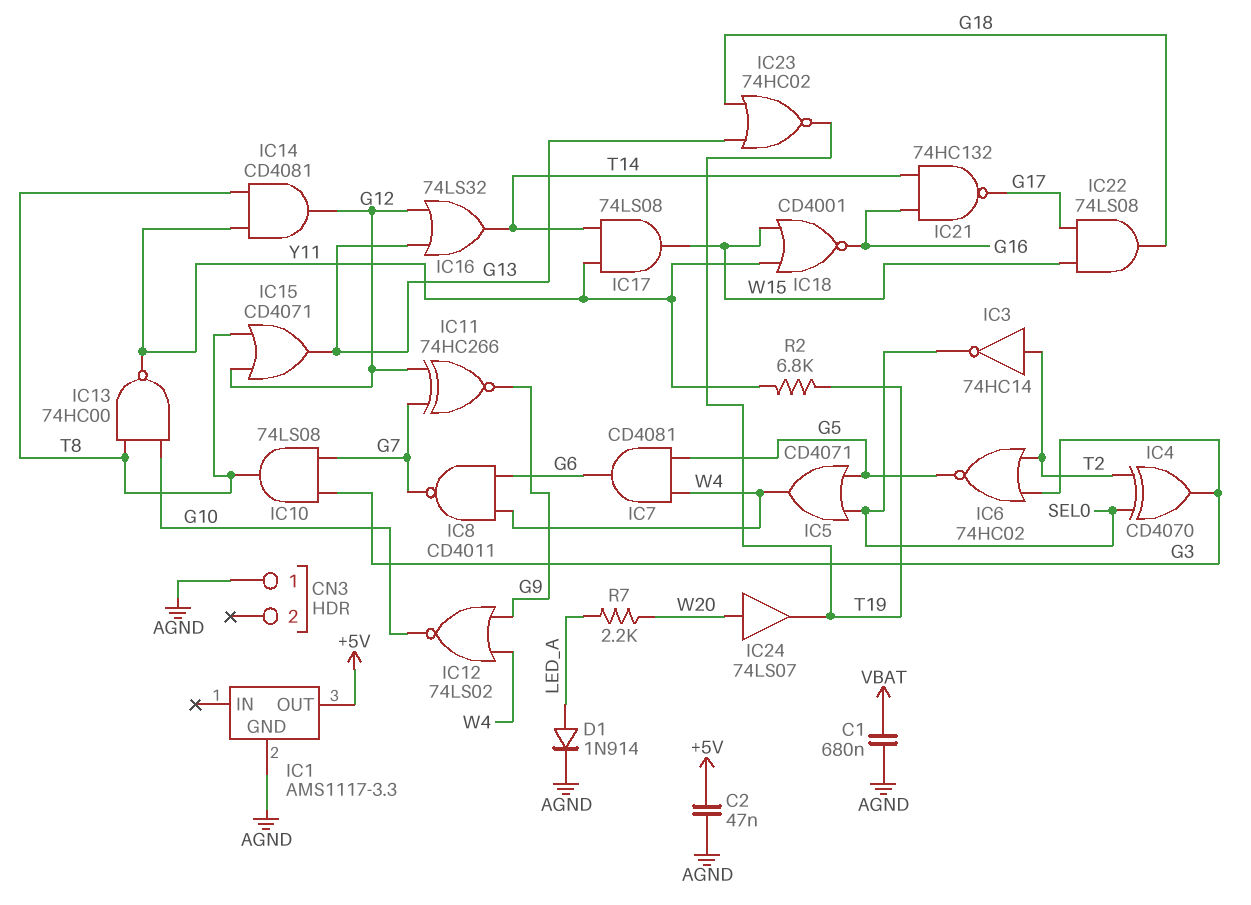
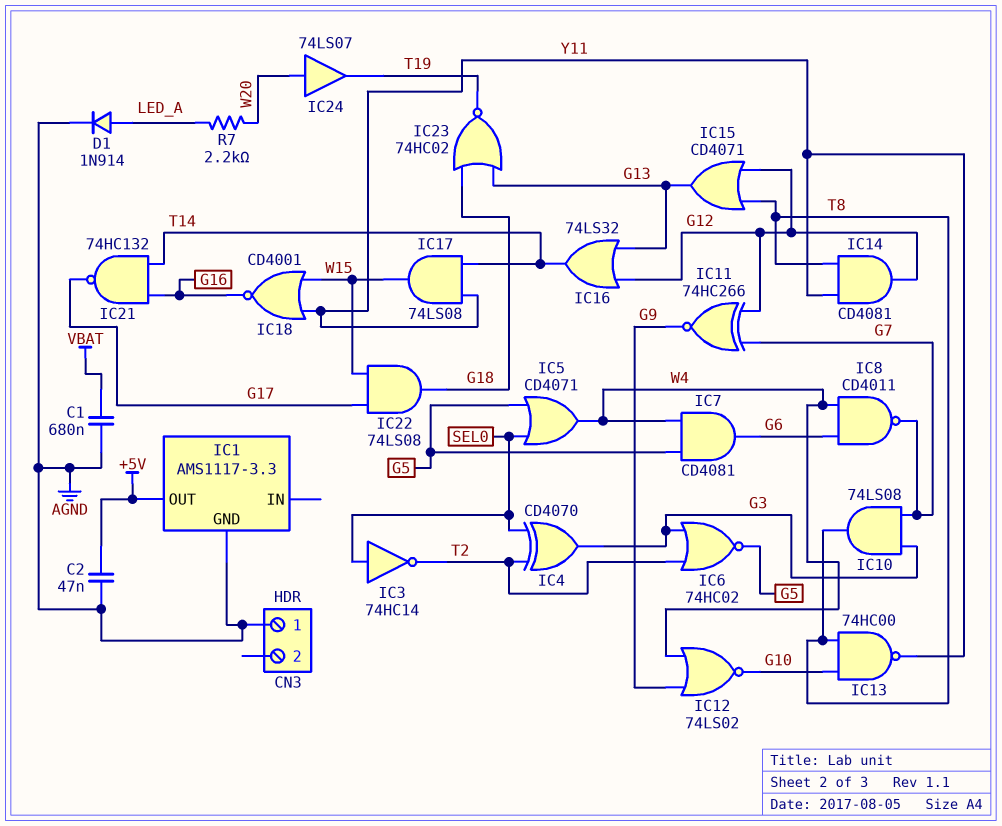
IC3: NOT 74HC14 (in T2, out SEL0) -> NOT 74HC14 (in SEL0, out T2)
R2: 6.8k (T19, Y11) -> none

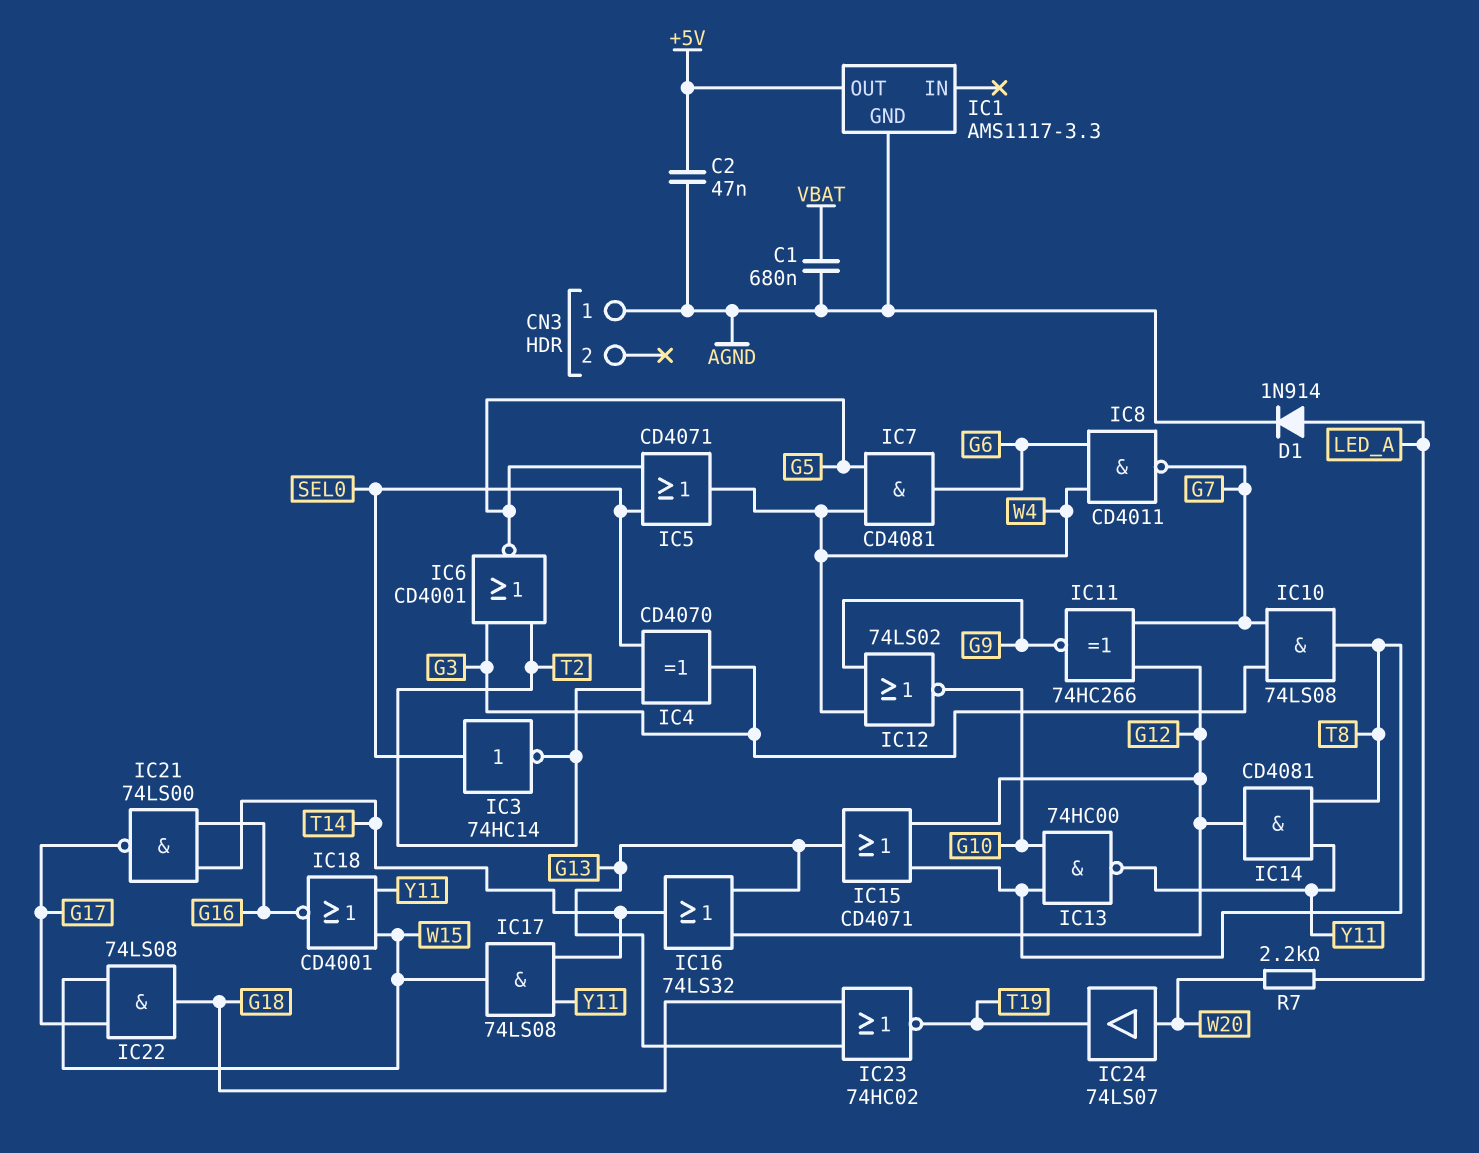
IC6: NOR 74HC02 (in G3, in T2, out G5) -> NOR CD4001 (in G3, in T2, out G5)
IC21: NAND 74HC132 (in G16, in T14, out G17) -> NAND 74LS00 (in G16, in T14, out G17)

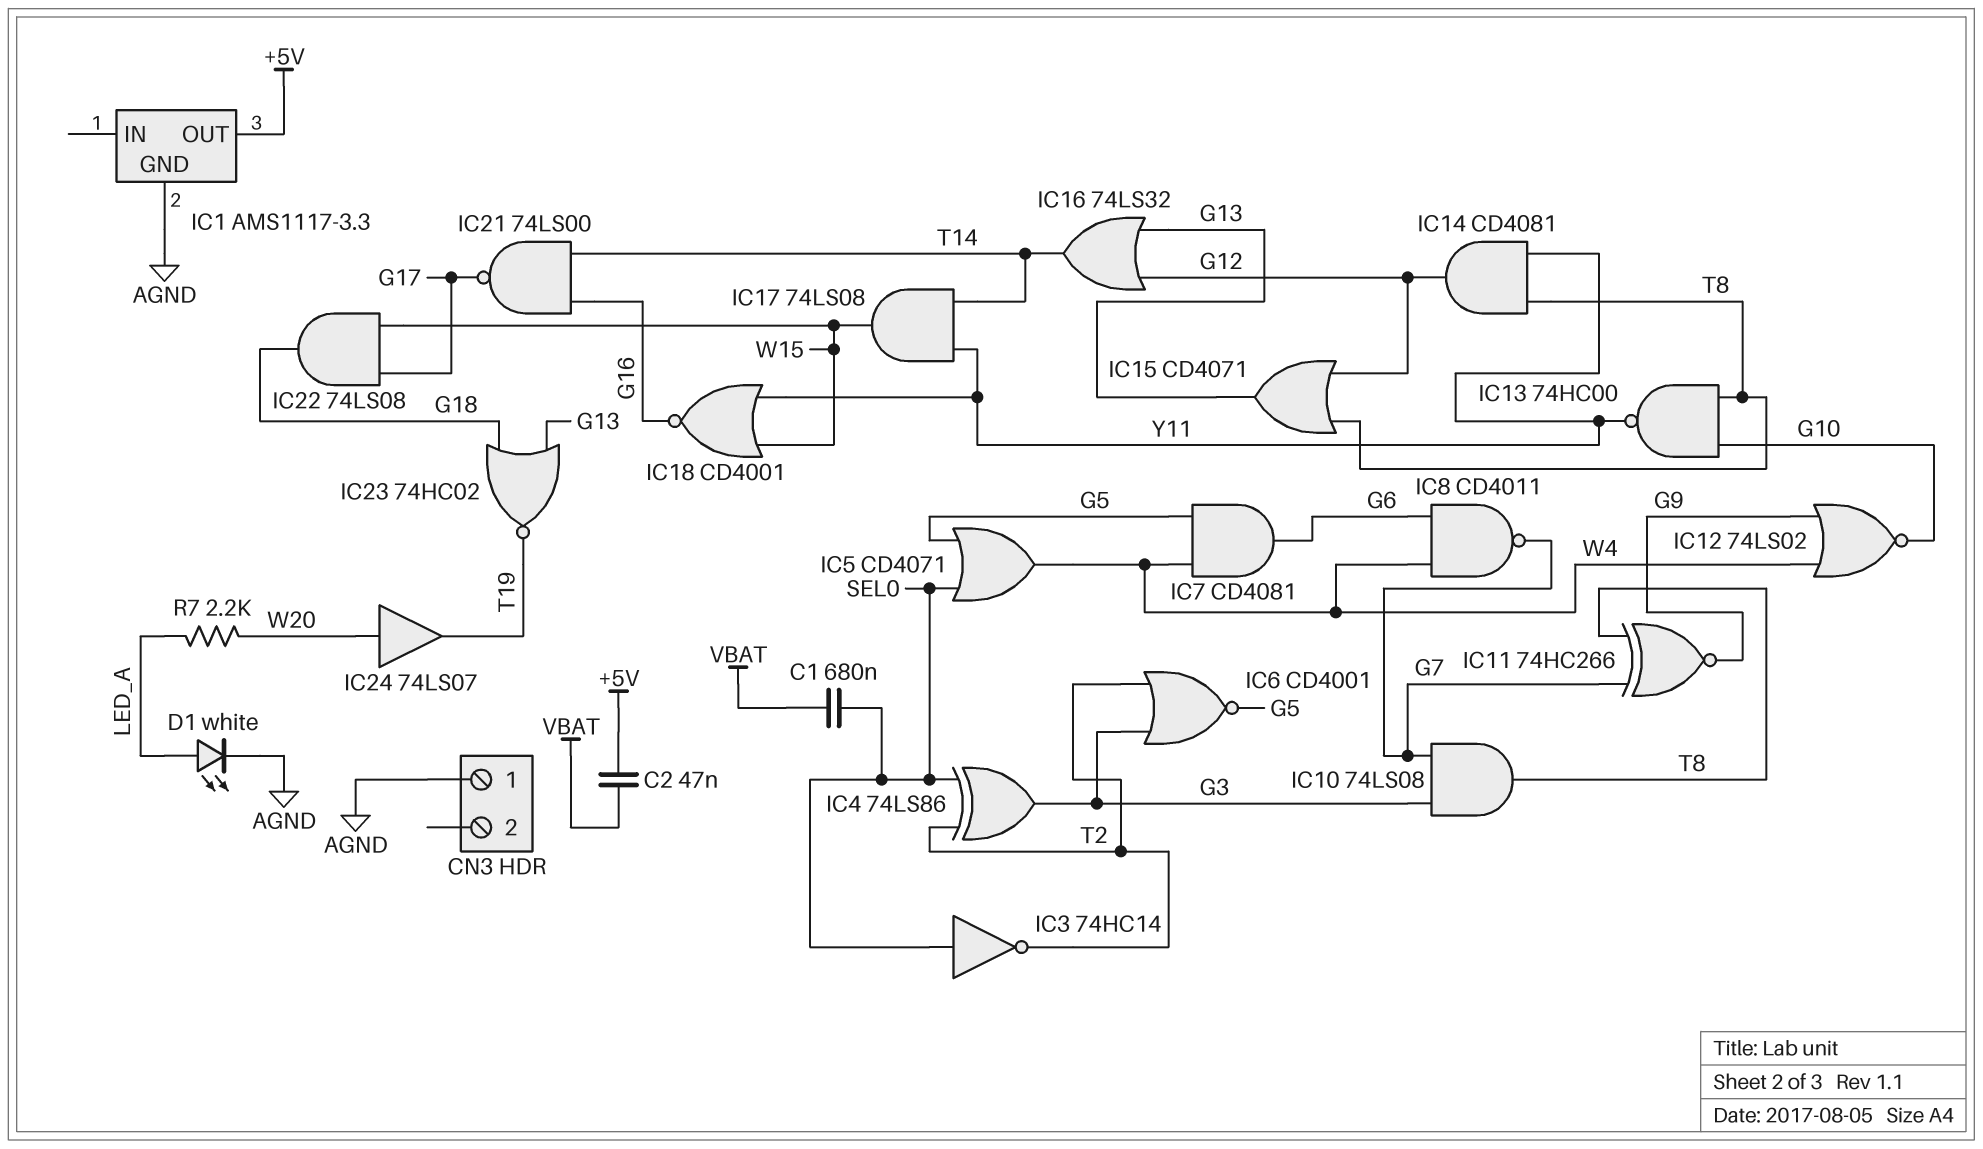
C1: 680nF (AGND, VBAT) -> 680nF (SEL0, VBAT)
C2: 47nF (+5V, AGND) -> 47nF (+5V, VBAT)
D1: diode 1N914 (A LED_A, K AGND) -> LED white (A LED_A, K AGND)
IC4: XOR CD4070 (in SEL0, in T2, out G3) -> XOR 74LS86 (in SEL0, in T2, out G3)
IC11: XNOR 74HC266 (in G7, in G12, out G9) -> XNOR 74HC266 (in G7, in T8, out G9)

